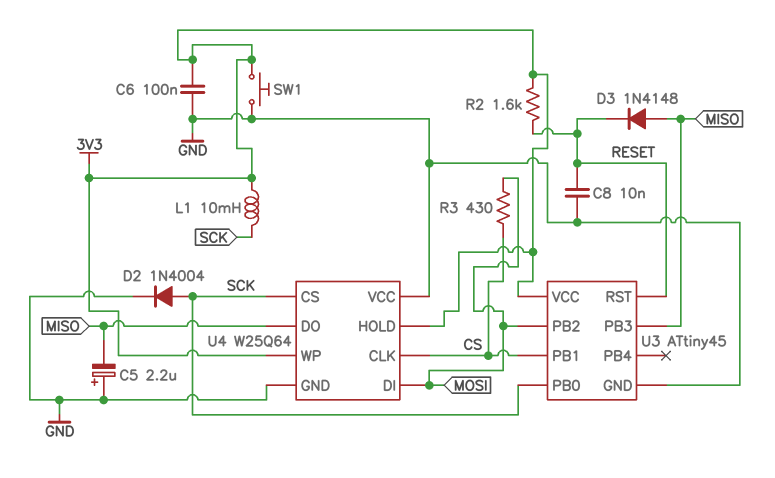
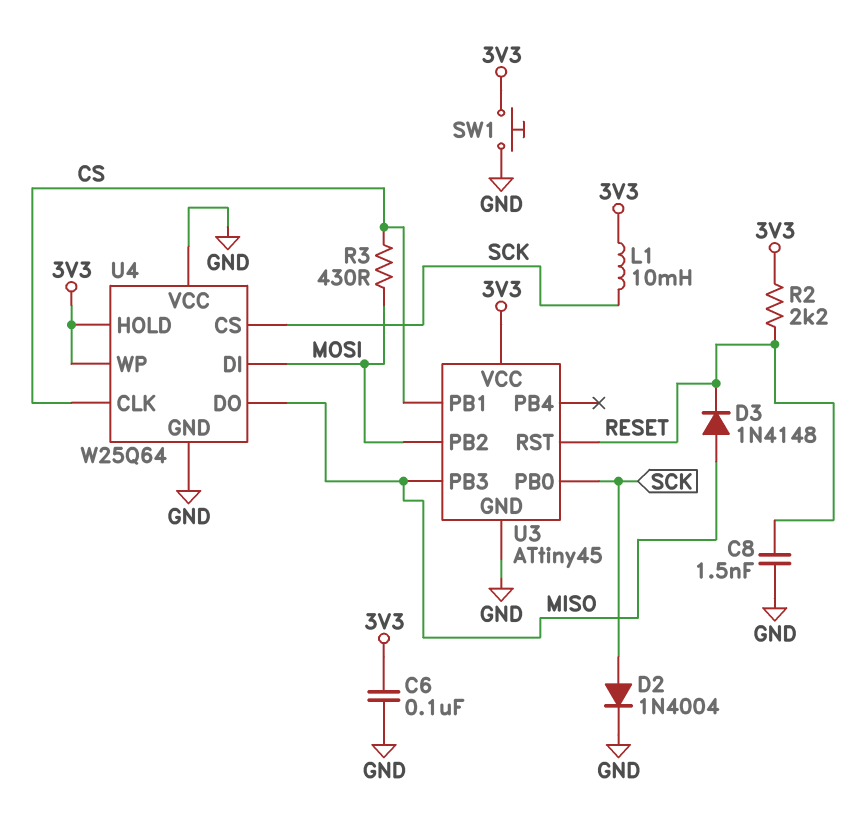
C5: 2.2uF (plus GND, minus MISO) -> none
C8: 10nF (GND, RESET) -> 1.5nF (GND, RESET)
R2: 1.6k (3V3, RESET) -> 2.2k (3V3, RESET)

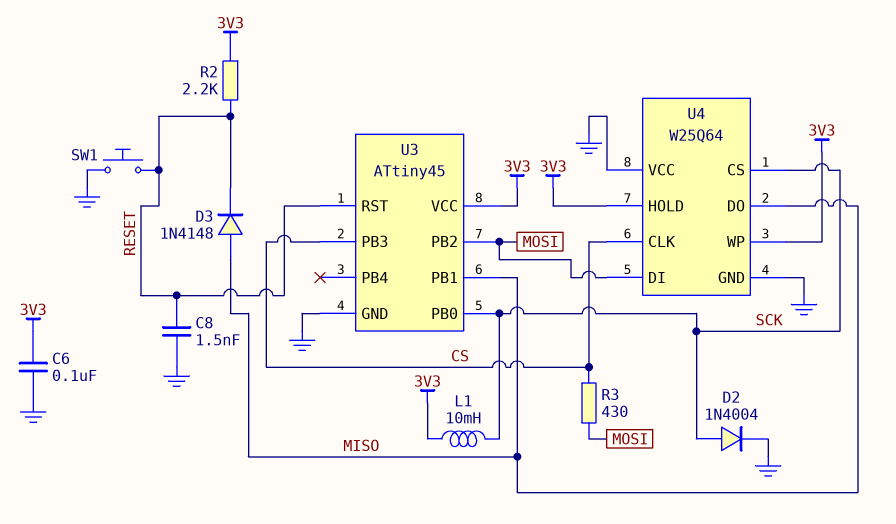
SW1: button (3V3, GND) -> button (GND, RESET)
U3 pin PB1: CS -> MISO
U3 pin PB3: MISO -> CS

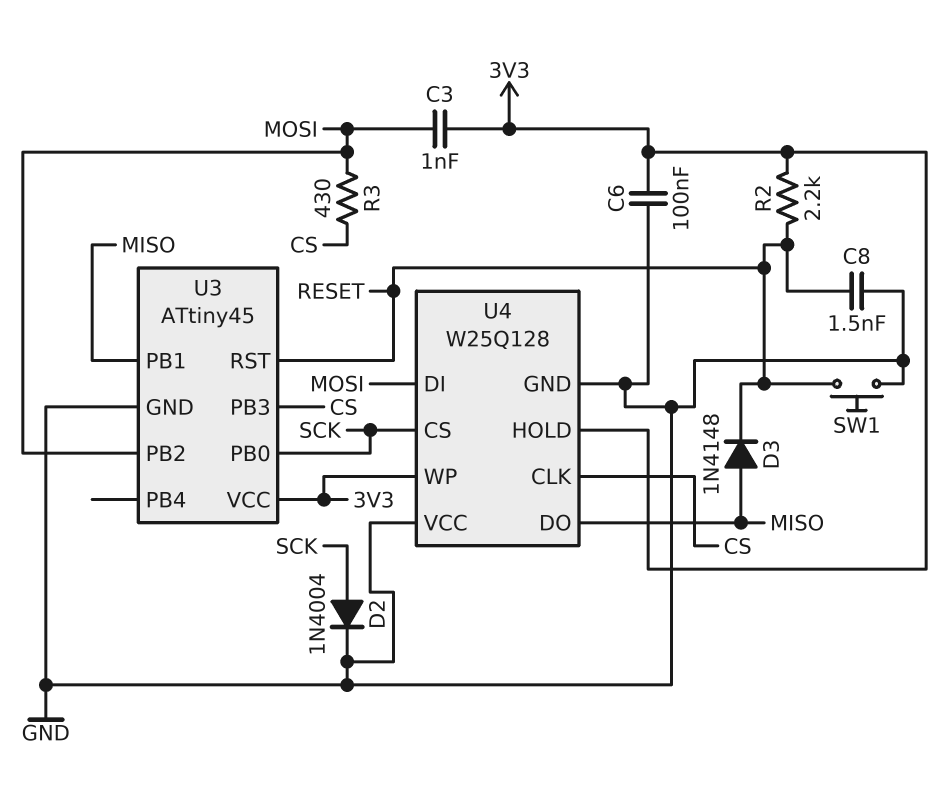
C3: none -> 1nF (3V3, MOSI)
L1: 10mH (3V3, SCK) -> none
U4: W25Q64 -> W25Q128

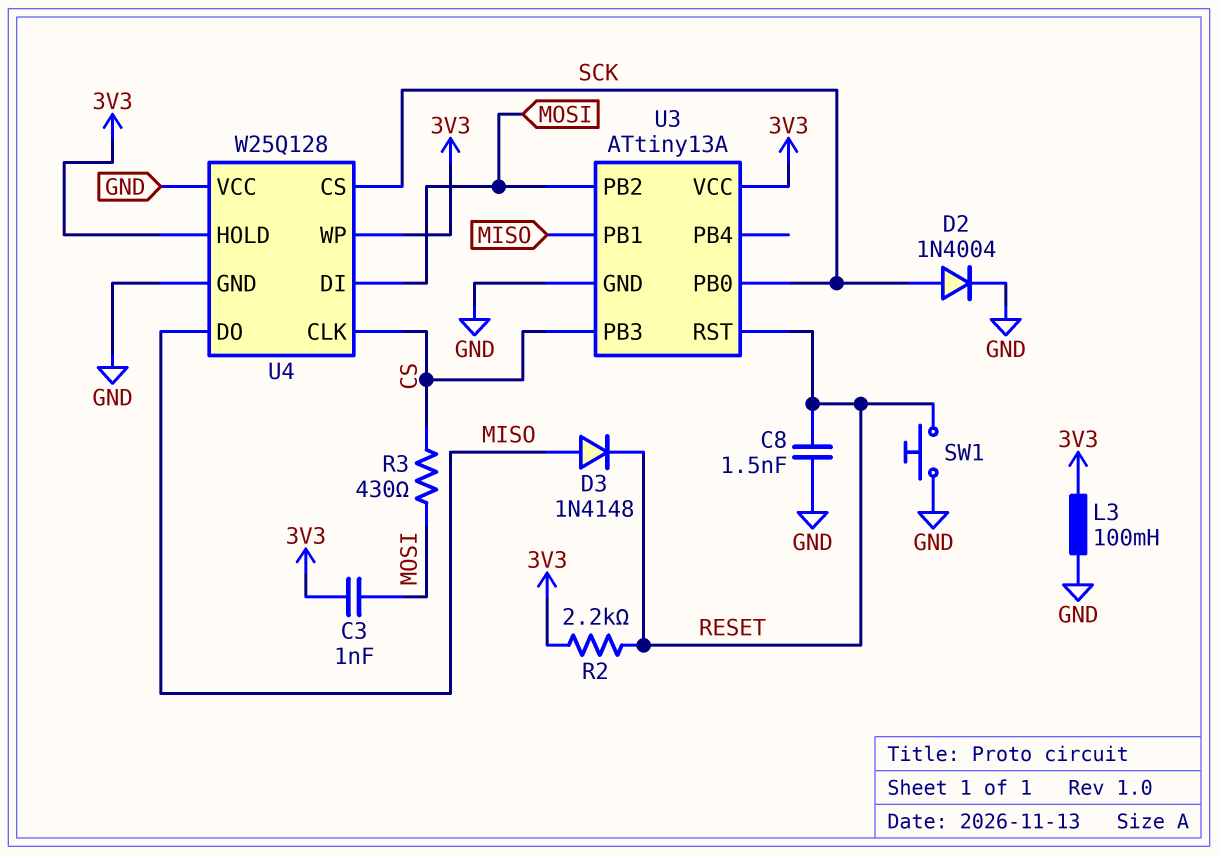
C6: 100nF (3V3, GND) -> none
L3: none -> 100mH (3V3, GND)
U3: ATtiny45 -> ATtiny13A

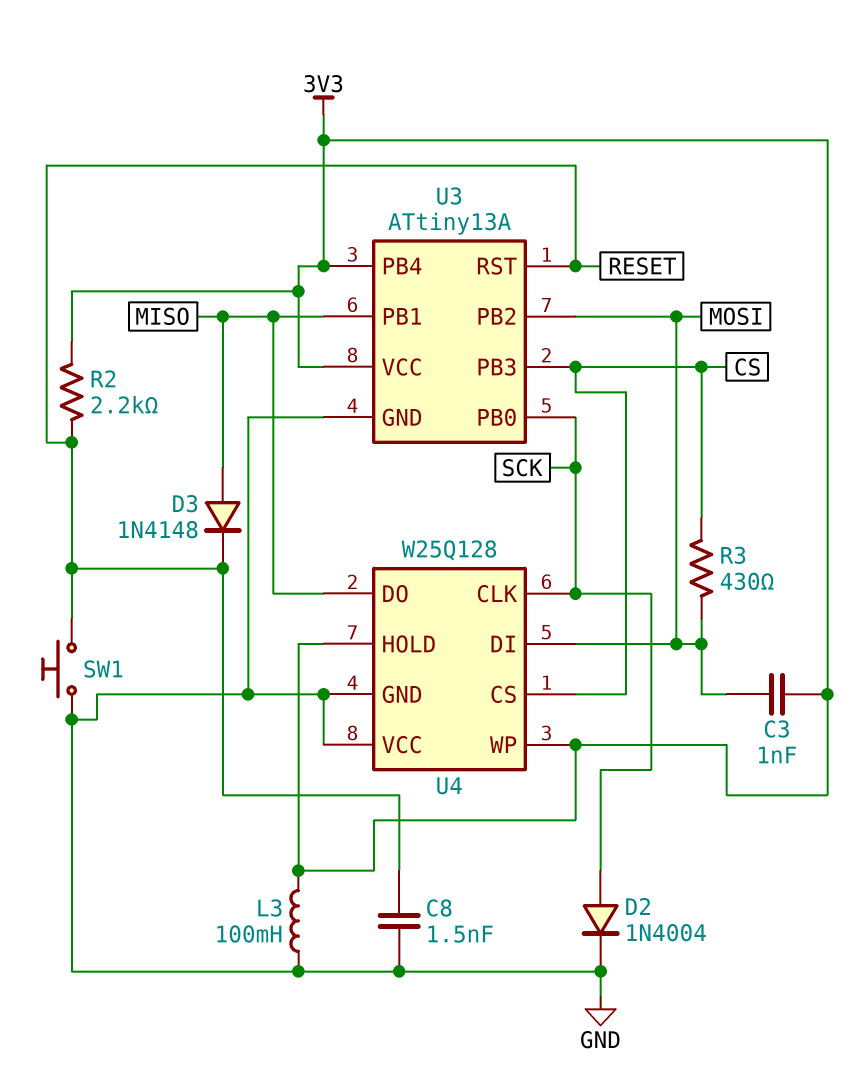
U3 pin PB4: none -> 3V3
U4 pin CLK: CS -> SCK
U4 pin CS: SCK -> CS

